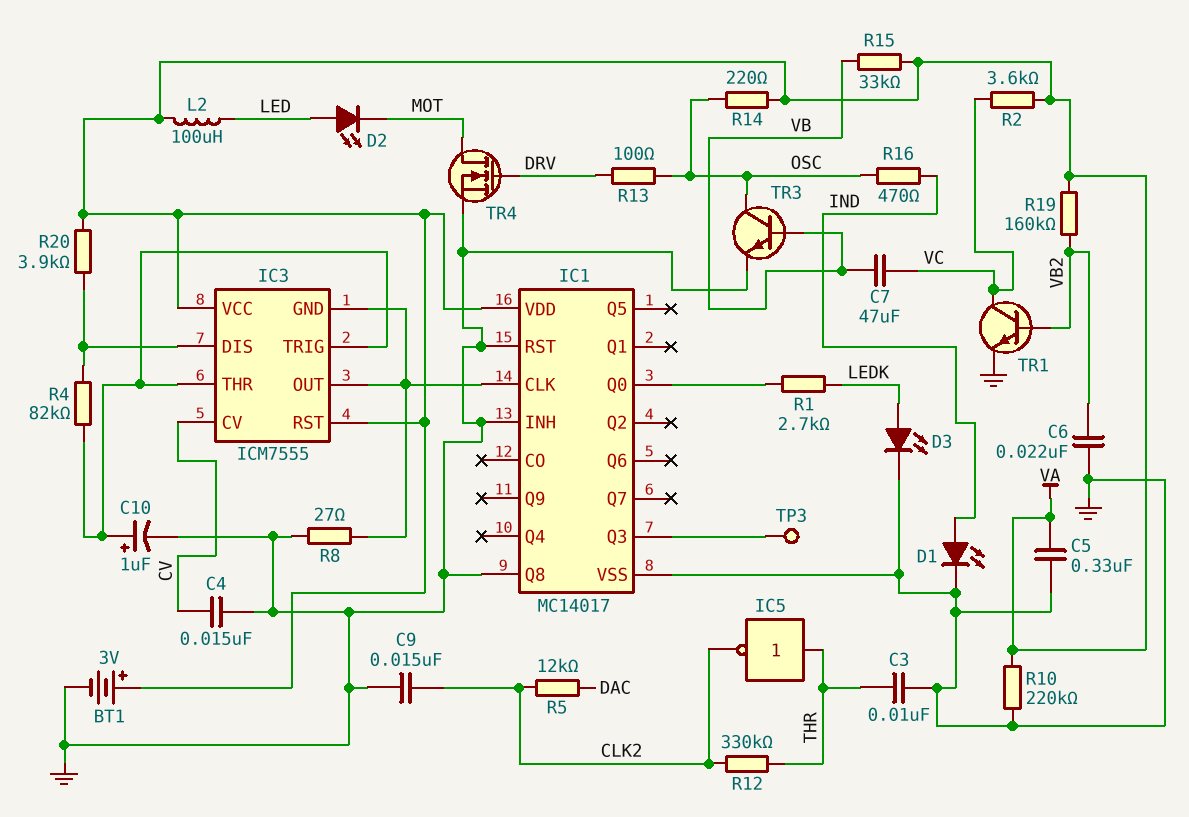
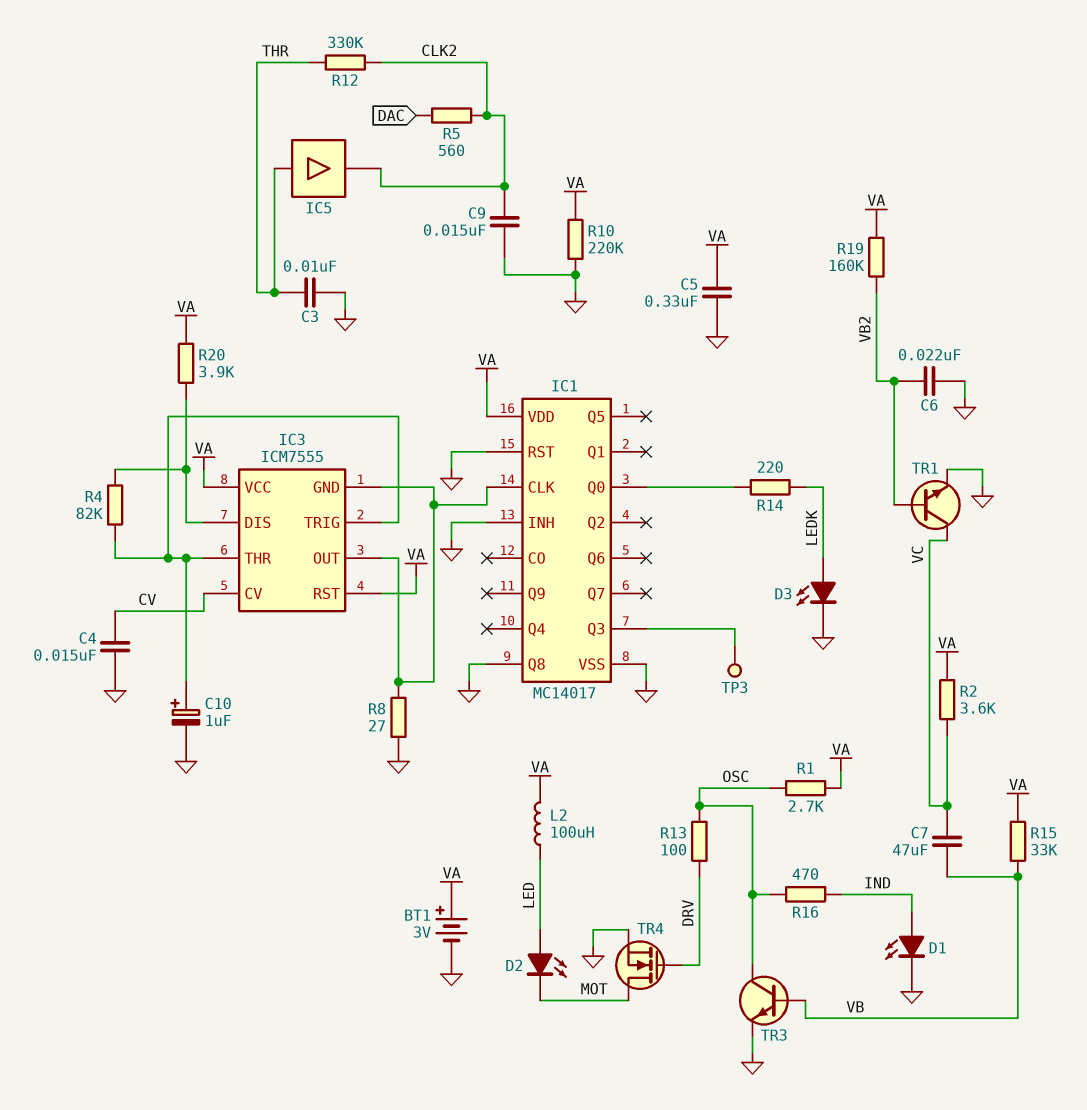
IC5: NOT (in THR, out CLK2) -> buffer (in THR, out CLK2)
R1: 2.7k (IC1/Q0, LEDK) -> 2.7k (OSC, VA)
R5: 12k (CLK2, DAC) -> 560 (CLK2, DAC)
R14: 220 (OSC, VA) -> 220 (IC1/Q0, LEDK)

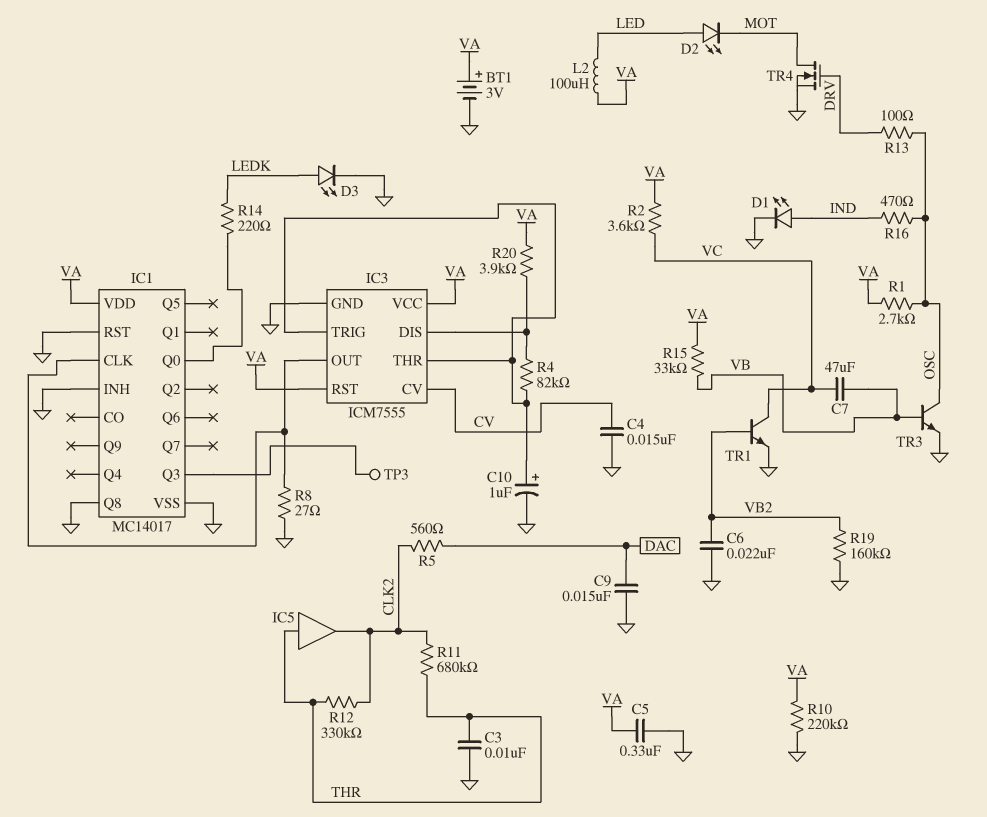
C9: 15nF (CLK2, GND) -> 15nF (DAC, GND)
IC3 pin GND: IC1/CLK -> GND
R11: none -> 680k (CLK2, THR)
R19: 160k (VA, VB2) -> 160k (GND, VB2)

